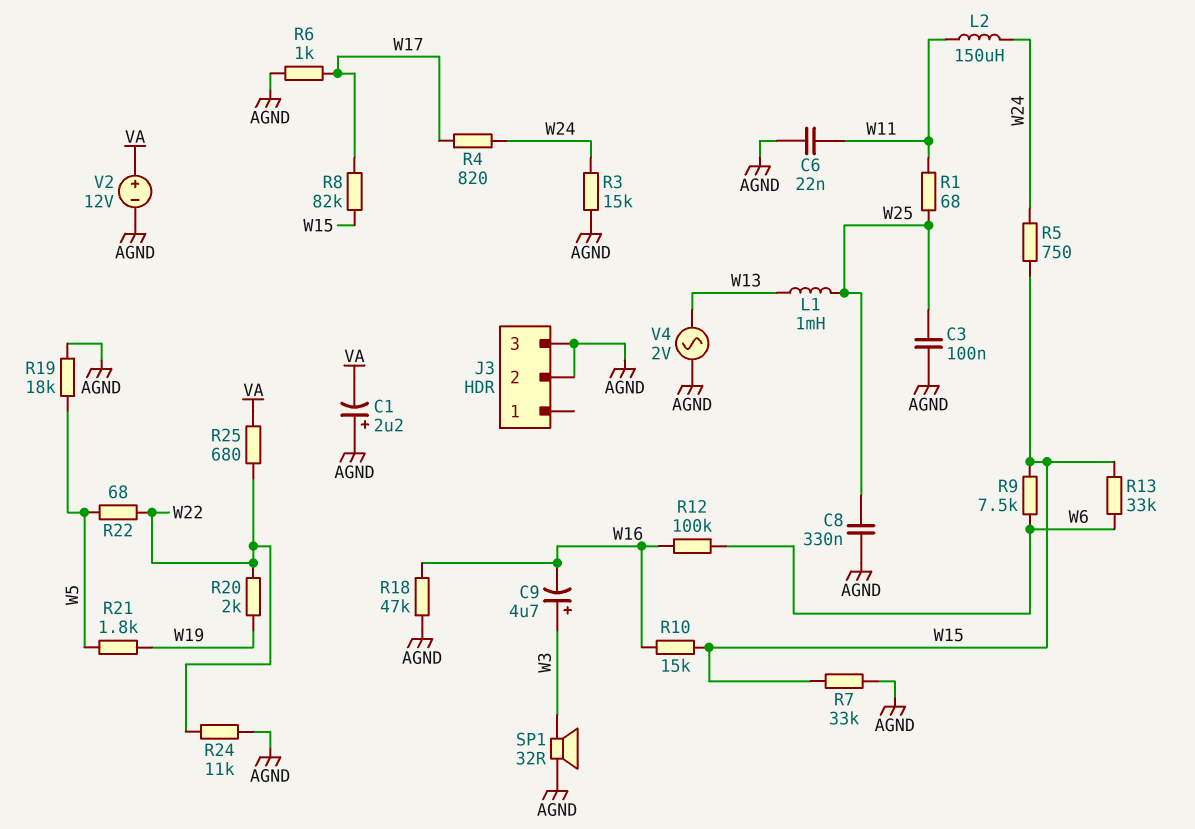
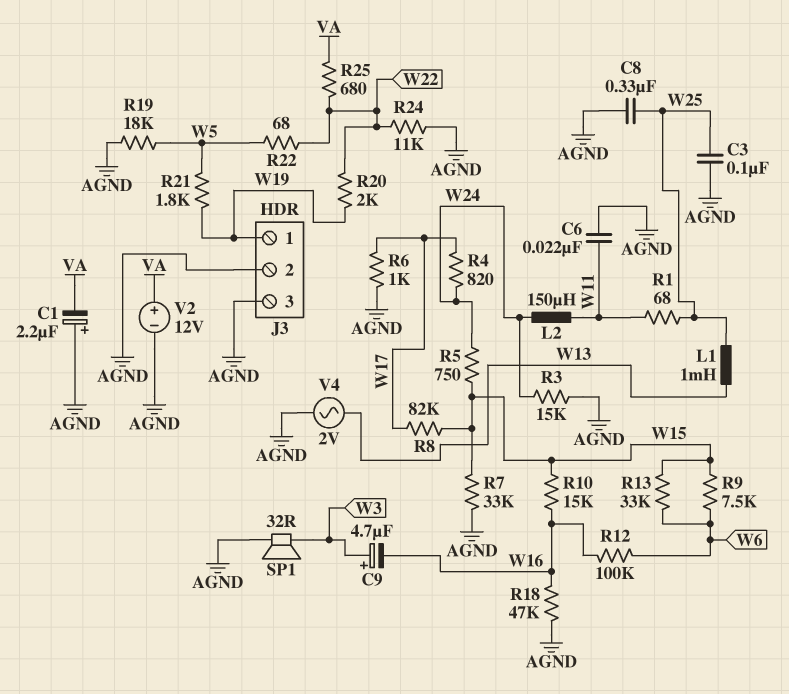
J3 pin 1: none -> W19

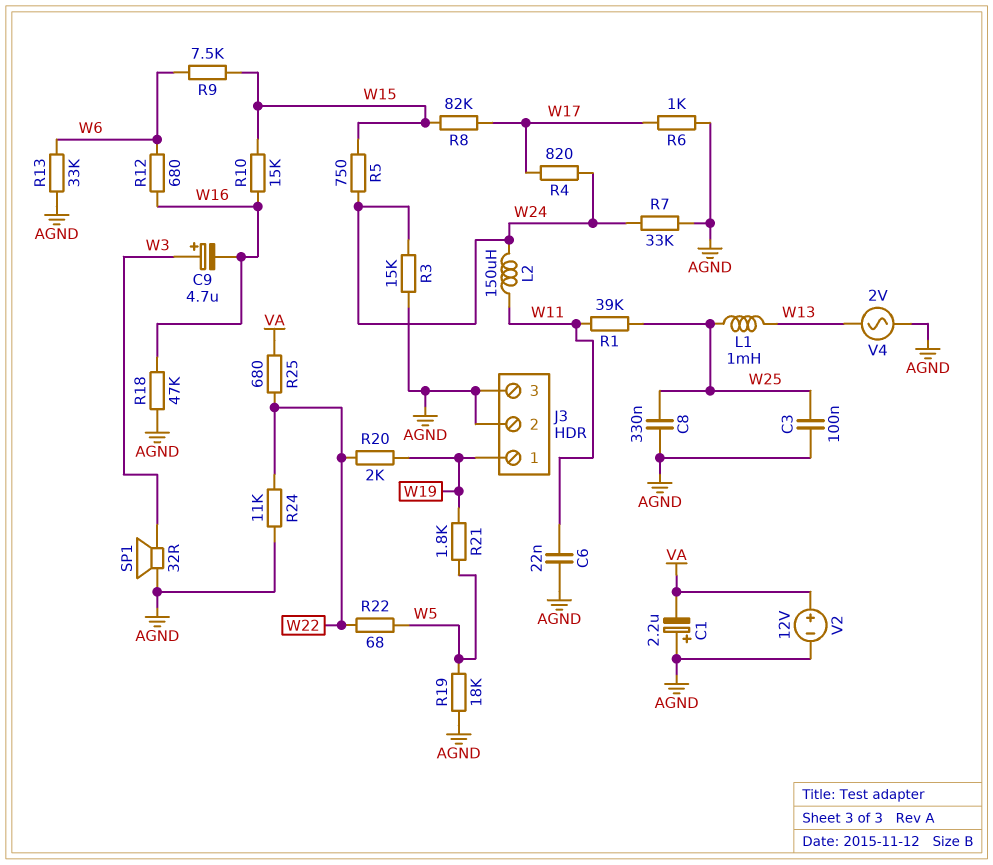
R1: 68 (W11, W25) -> 39k (W11, W25)
R7: 33k (AGND, W15) -> 33k (AGND, W24)
R12: 100k (W6, W16) -> 680 (W6, W16)
R13: 33k (W6, W15) -> 33k (AGND, W6)

